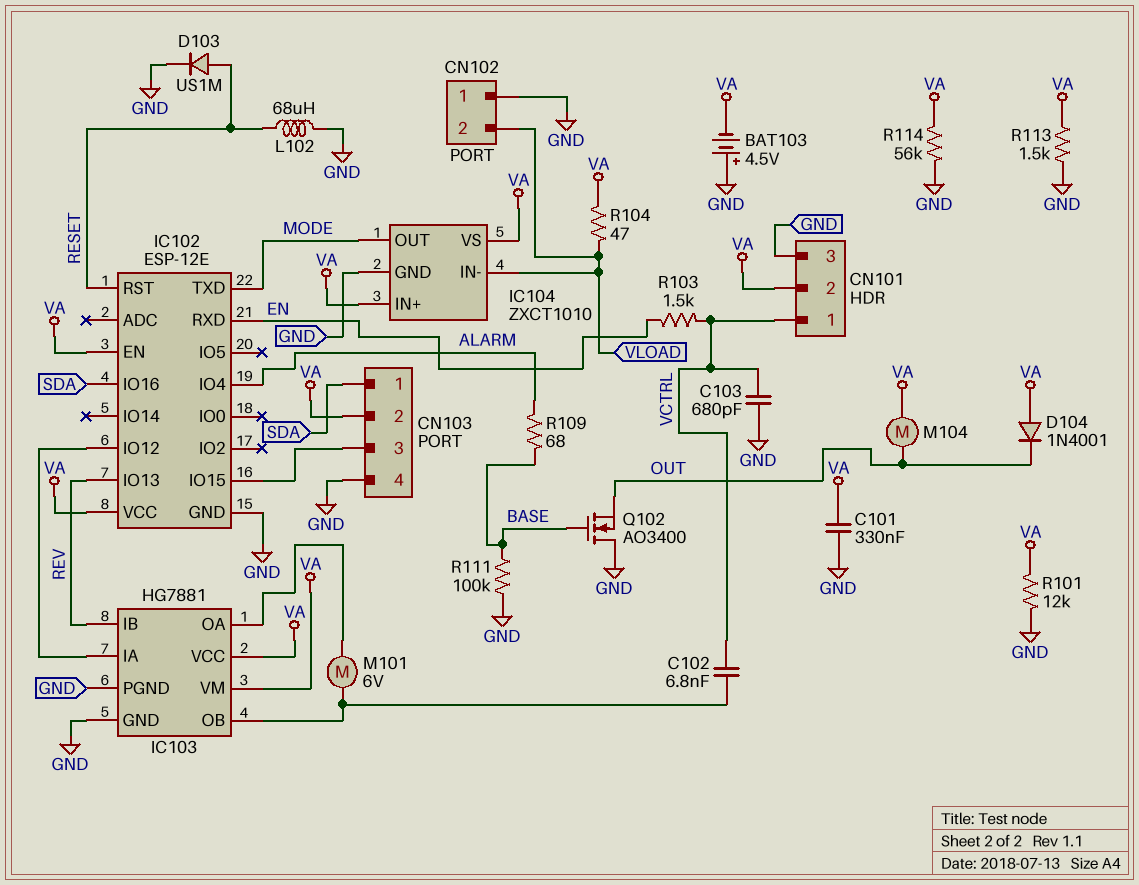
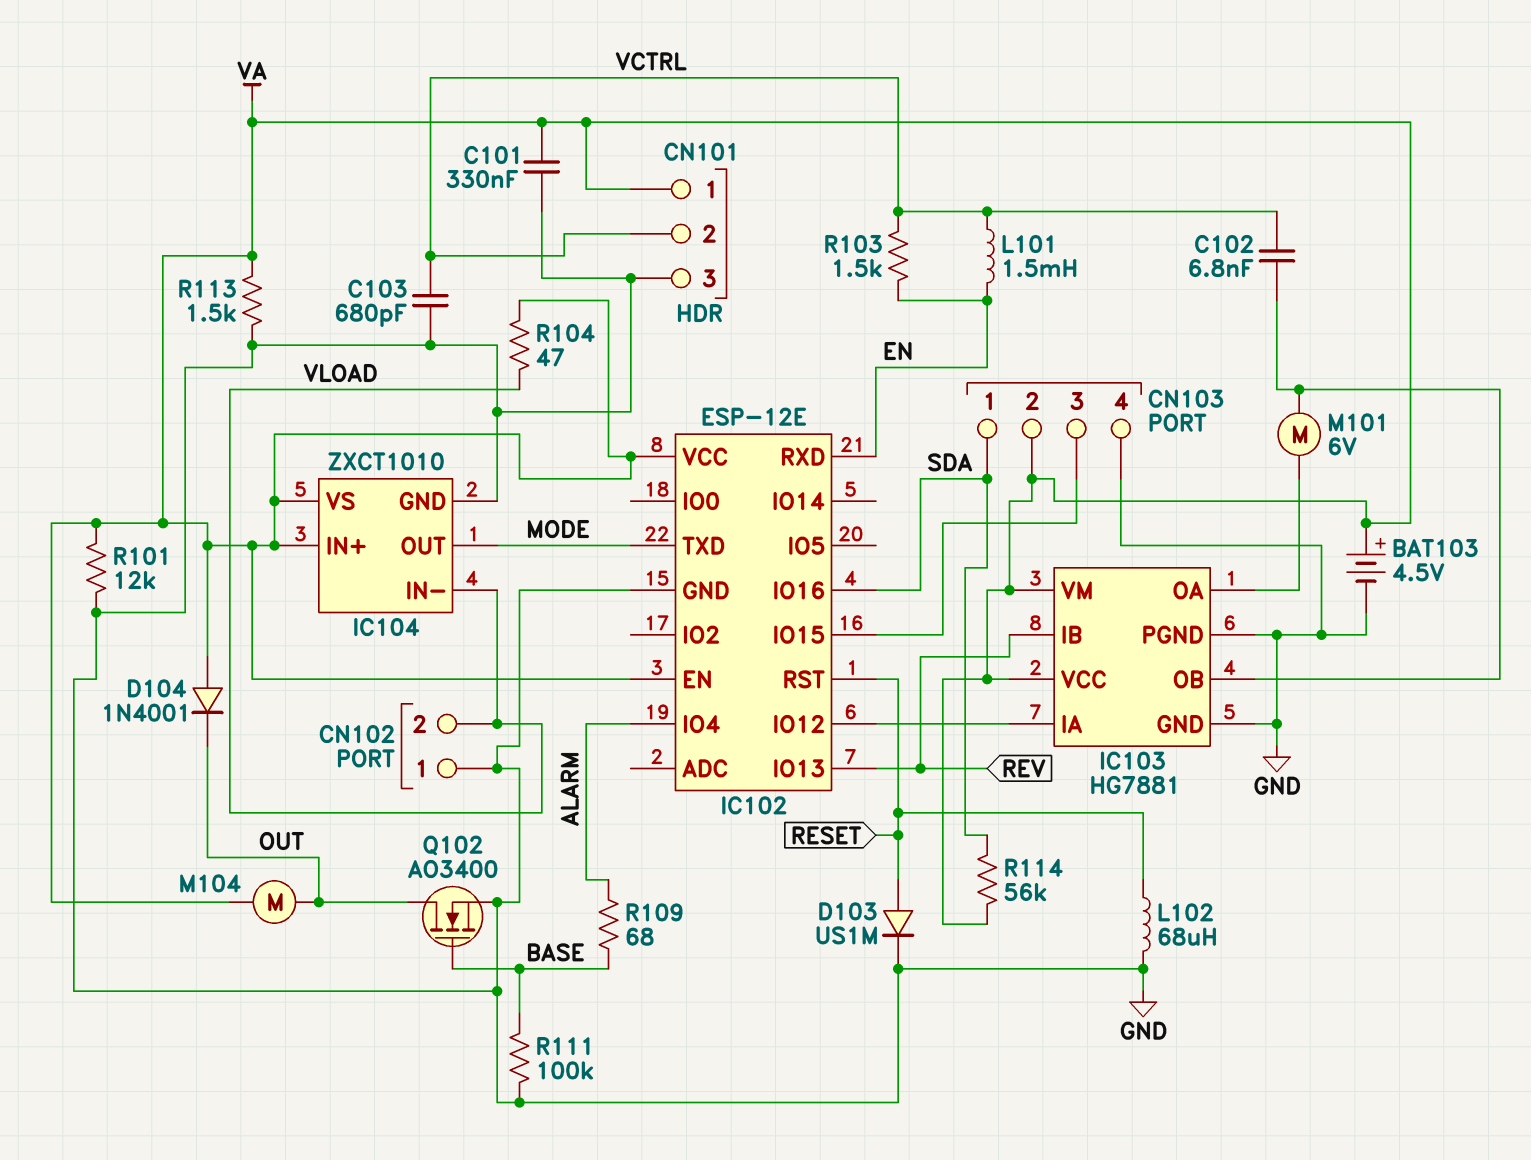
BAT103: 4.5V (plus GND, minus VA) -> 4.5V (plus VA, minus GND)
CN101 pin 1: VCTRL -> VA
CN101 pin 2: VA -> VCTRL
L101: none -> 1.5mH (EN, VCTRL)
Q102: NMOS AO3400 (G BASE, D GND, S OUT) -> NMOS AO3400 (G BASE, D OUT, S GND)
R114: 56k (GND, VA) -> 56k (SDA, VA)

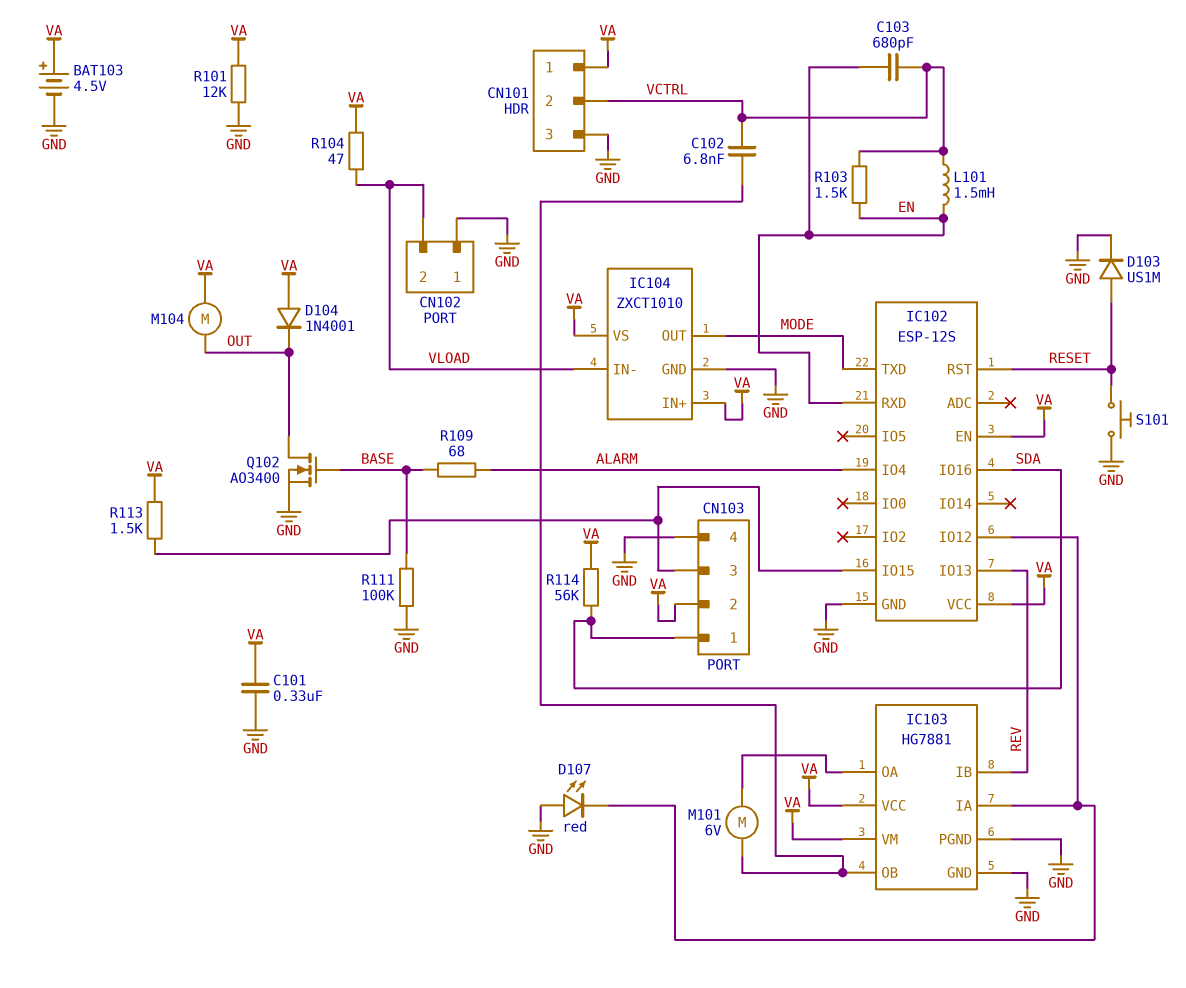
C103: 680pF (GND, VCTRL) -> 680pF (EN, VCTRL)
D107: none -> LED red (A GND, K IC102/IO12)
IC102: ESP-12E -> ESP-12S
L102: 68uH (GND, RESET) -> none
R113: 1.5k (GND, VA) -> 1.5k (CN103/3, VA)
S101: none -> button (GND, RESET)

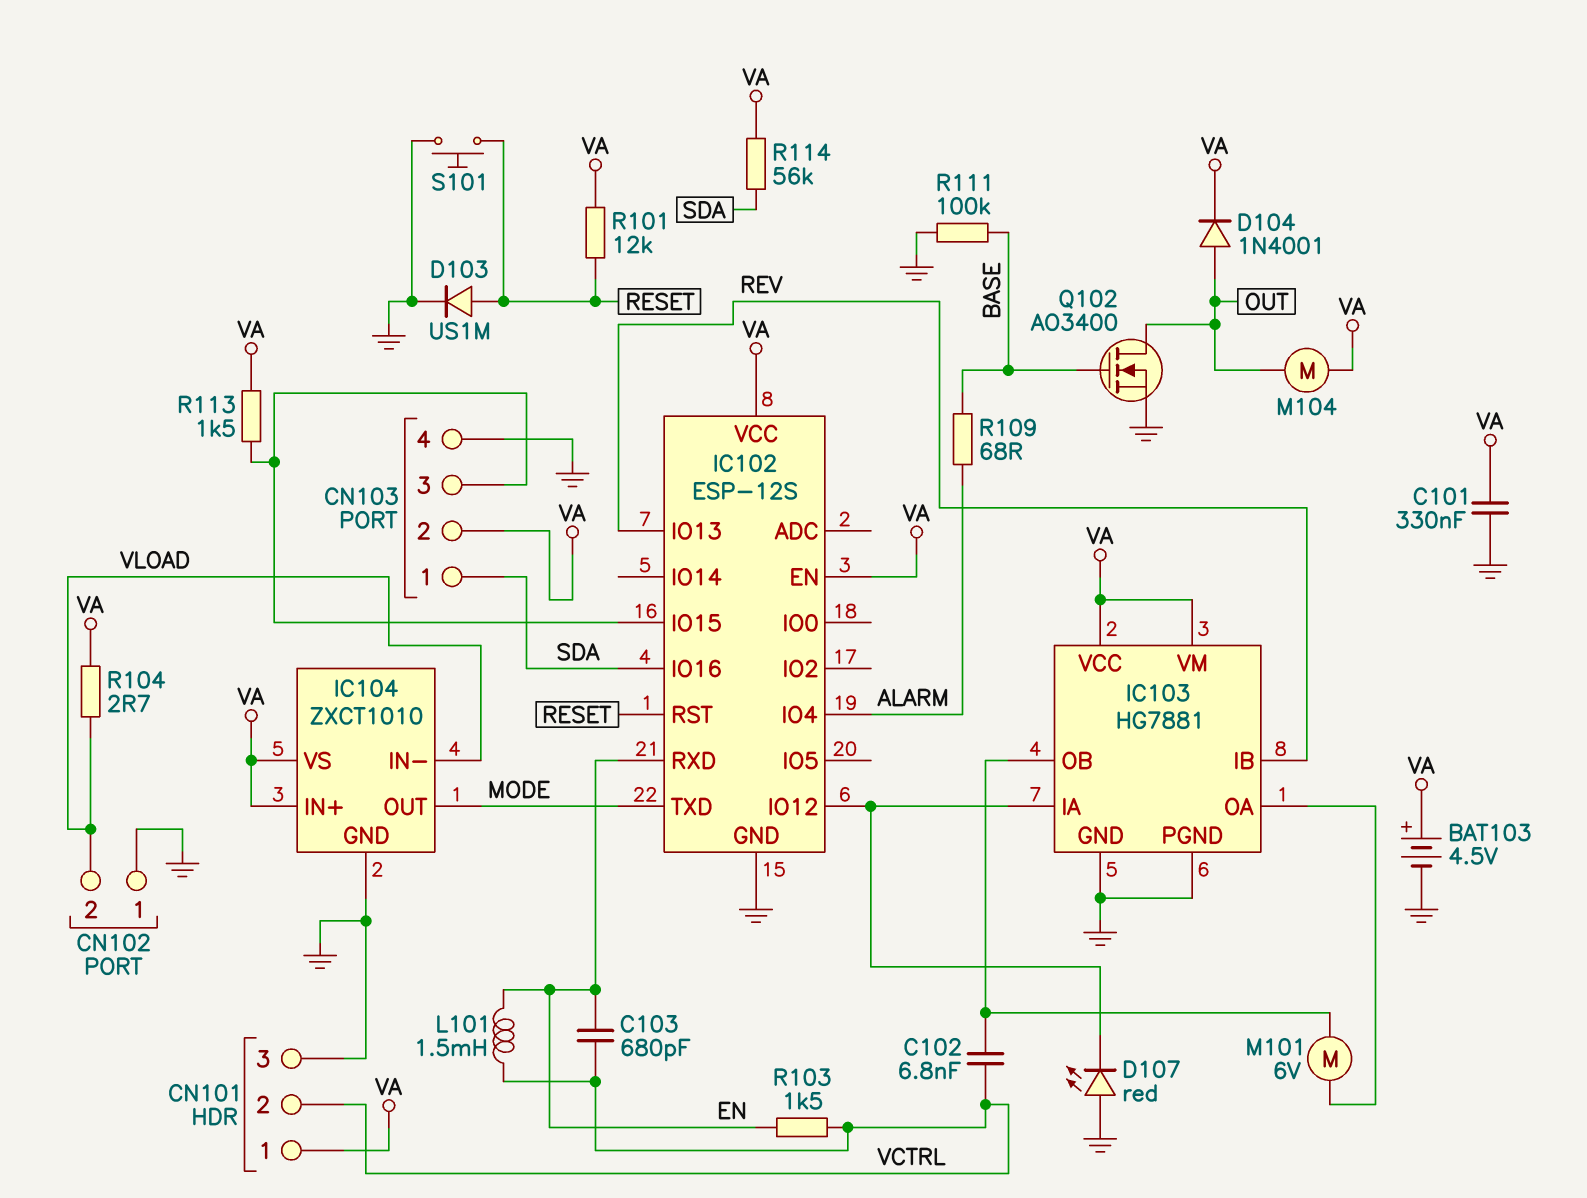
D104: diode 1N4001 (A VA, K OUT) -> diode 1N4001 (A OUT, K VA)
R101: 12k (GND, VA) -> 12k (RESET, VA)
R104: 47 (VA, VLOAD) -> 2.7 (VA, VLOAD)

